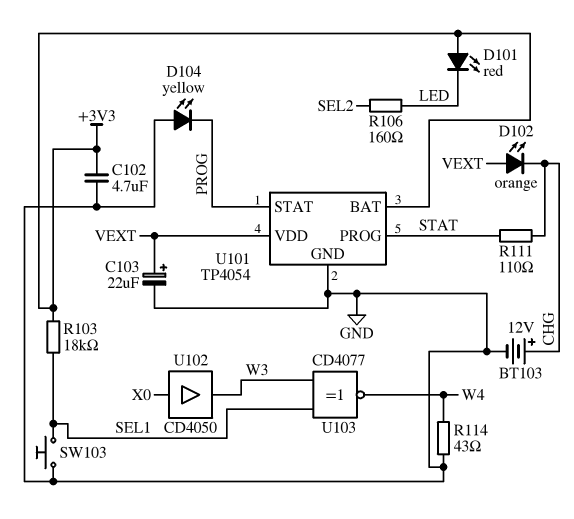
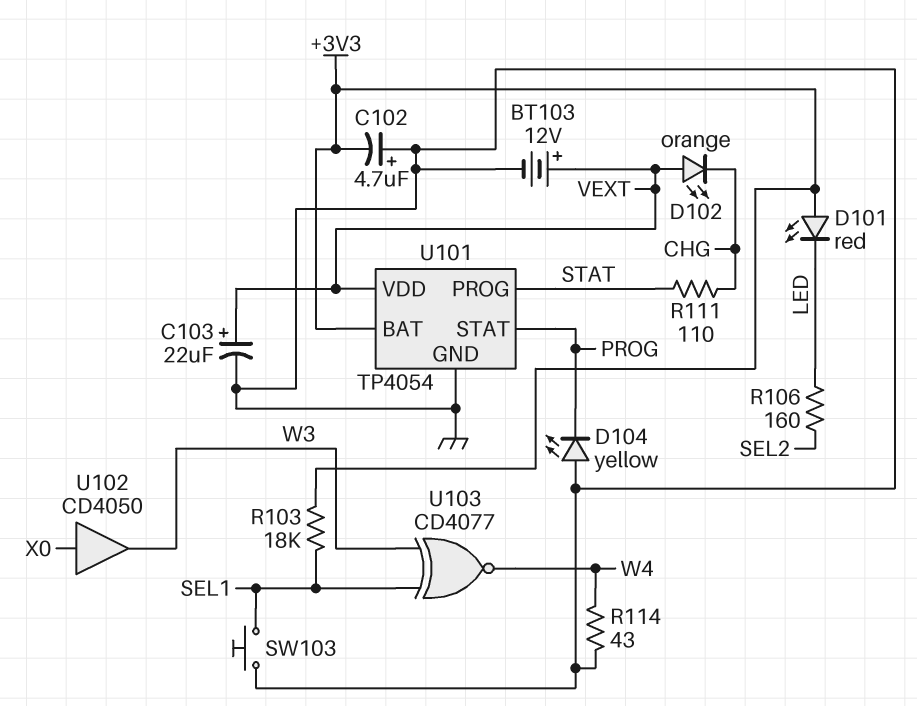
BT103: 12V (plus CHG, minus GND) -> 12V (plus VEXT, minus GND)
C102: 4.7uF (+3V3, GND) -> 4.7uF (plus GND, minus +3V3)

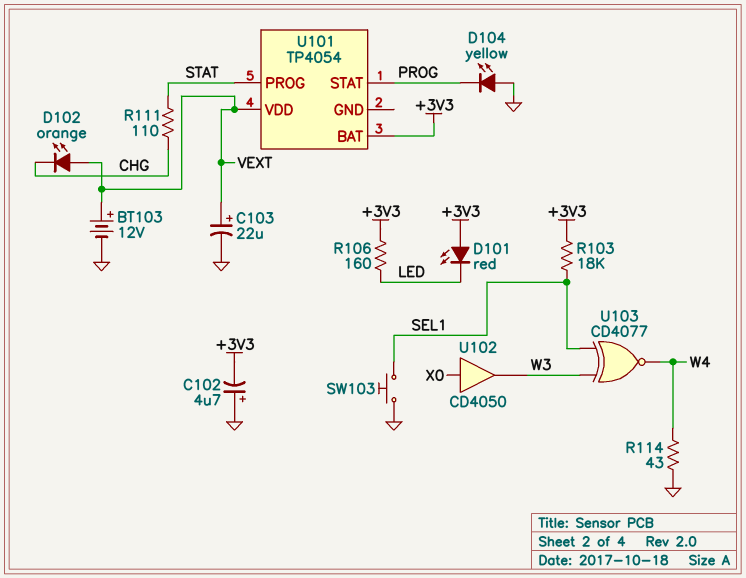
R106: 160 (LED, SEL2) -> 160 (+3V3, LED)
U101 pin GND: GND -> none

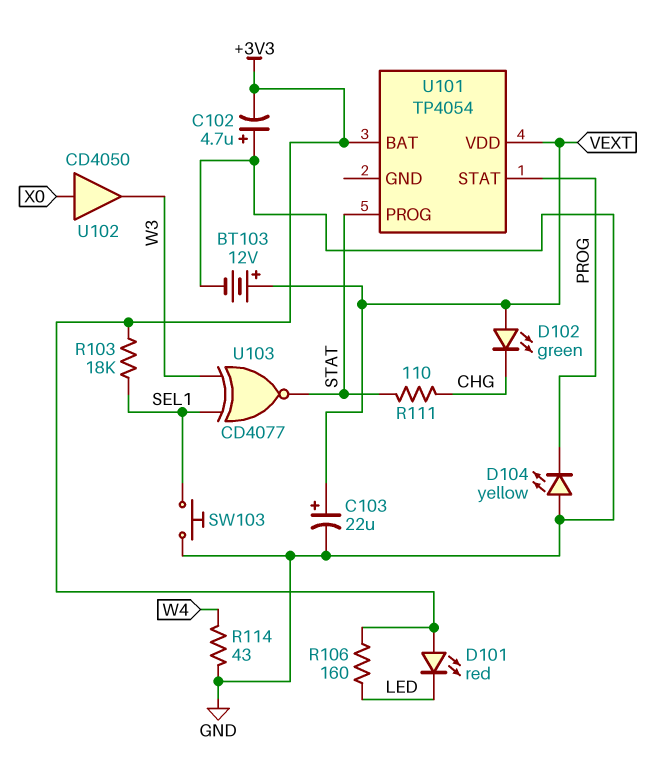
D102: LED orange (A VEXT, K CHG) -> LED green (A VEXT, K CHG)
U103: XNOR CD4077 (in SEL1, in W3, out W4) -> XNOR CD4077 (in SEL1, in W3, out STAT)

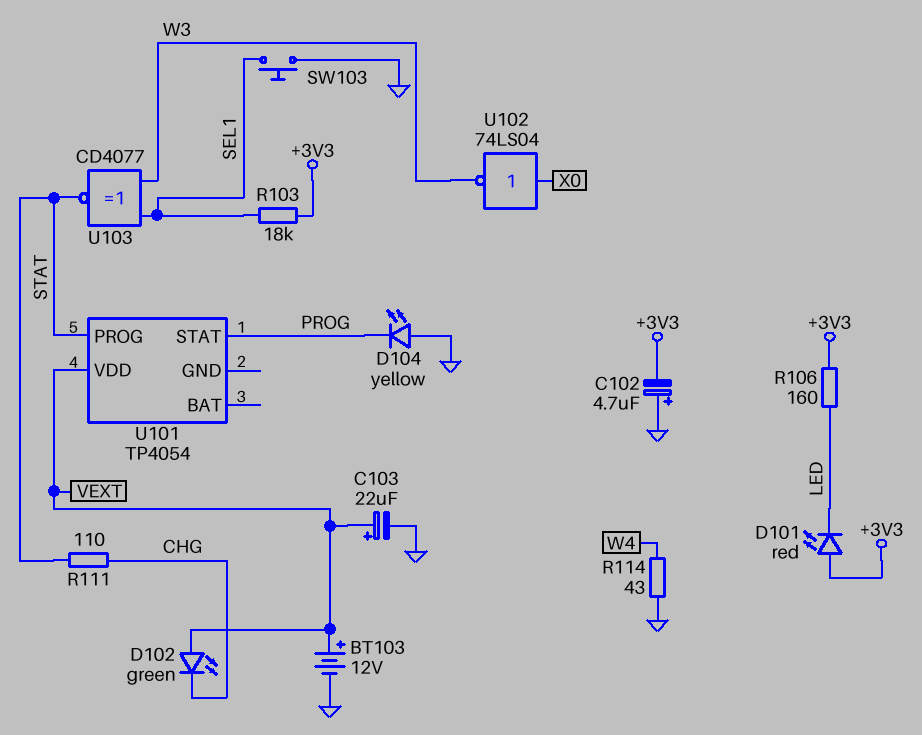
U101 pin BAT: +3V3 -> none
U102: buffer CD4050 (in X0, out W3) -> NOT 74LS04 (in X0, out W3)

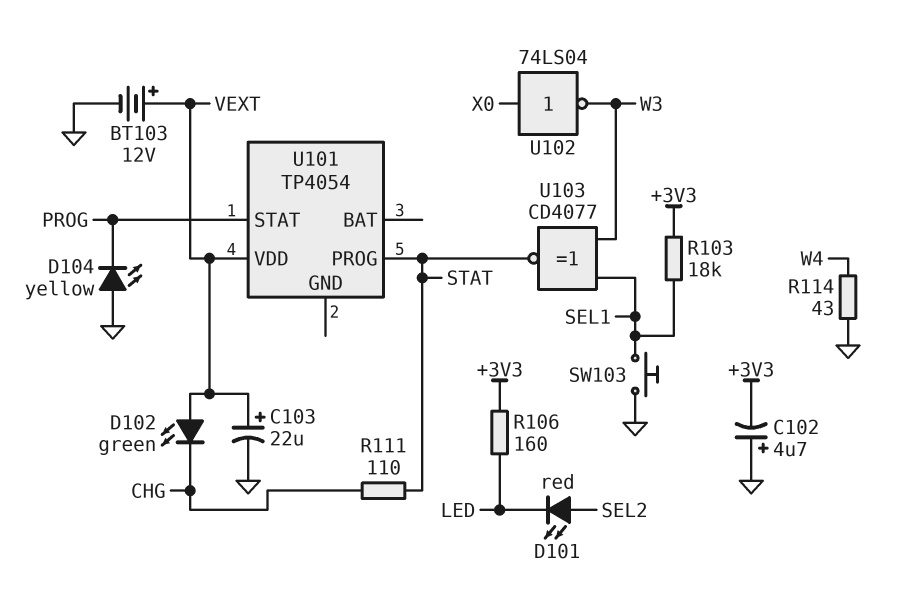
D101: LED red (A +3V3, K LED) -> LED red (A SEL2, K LED)

